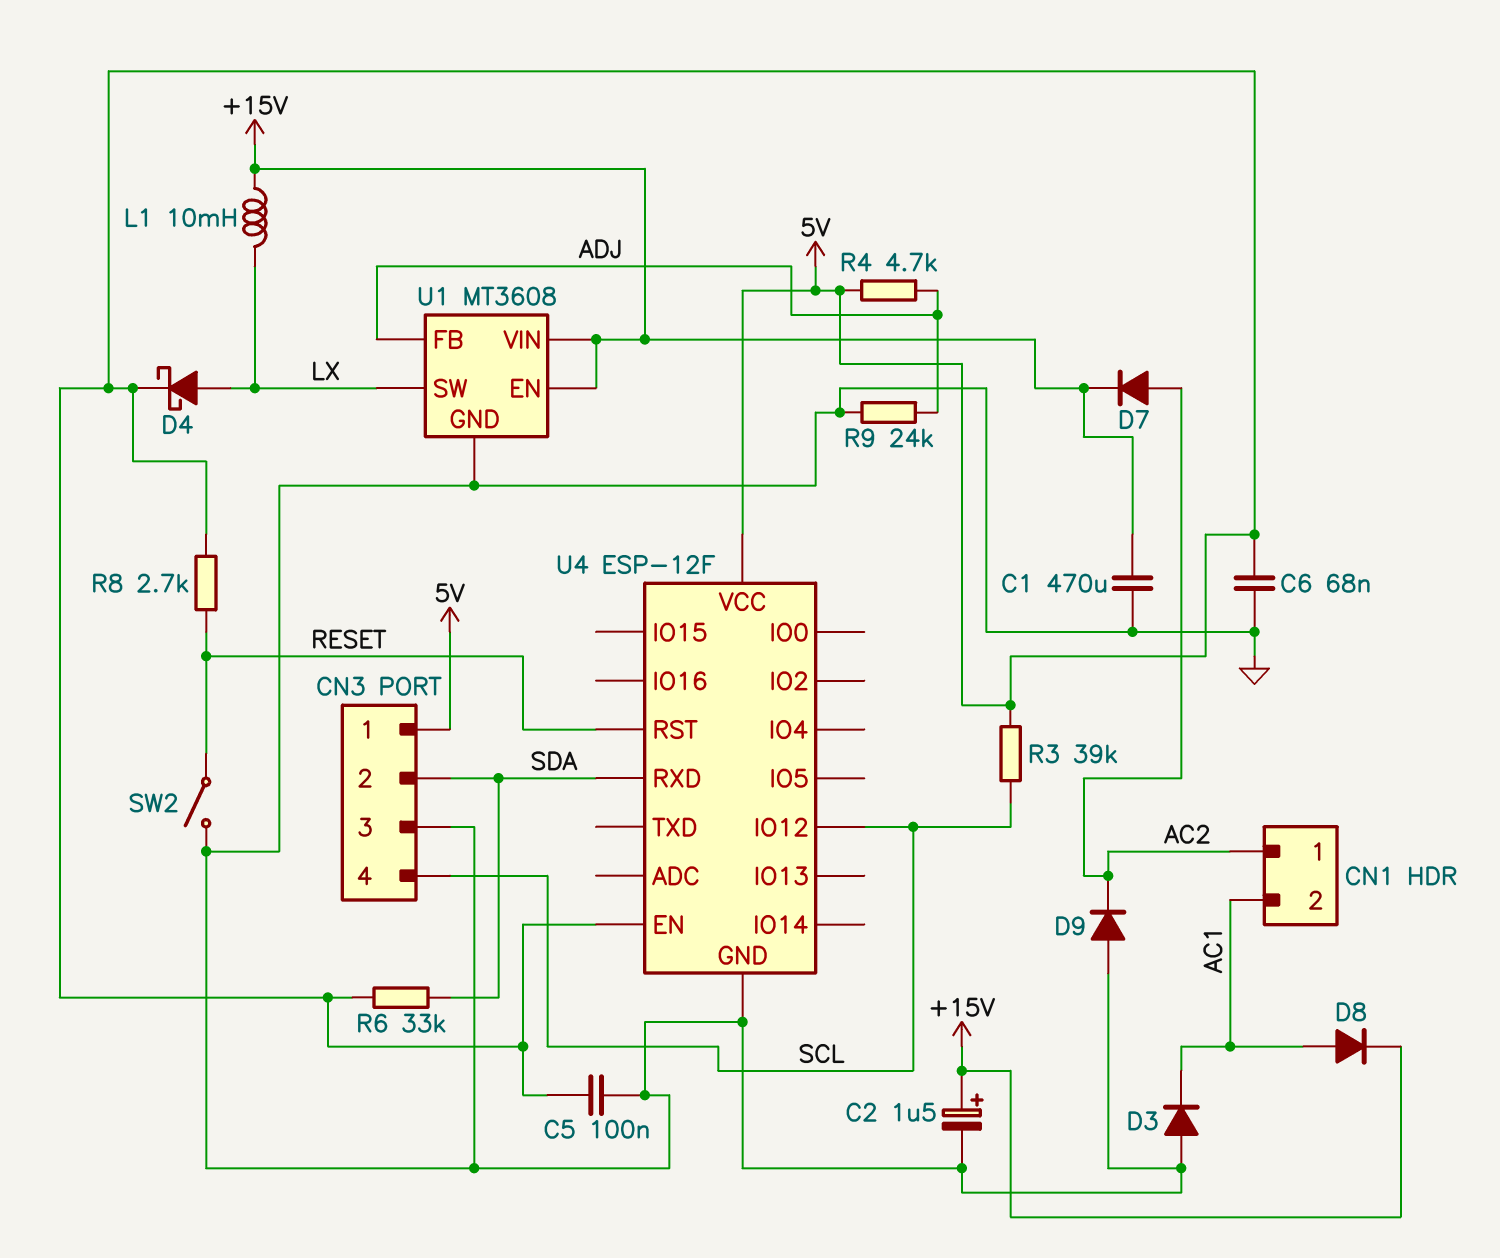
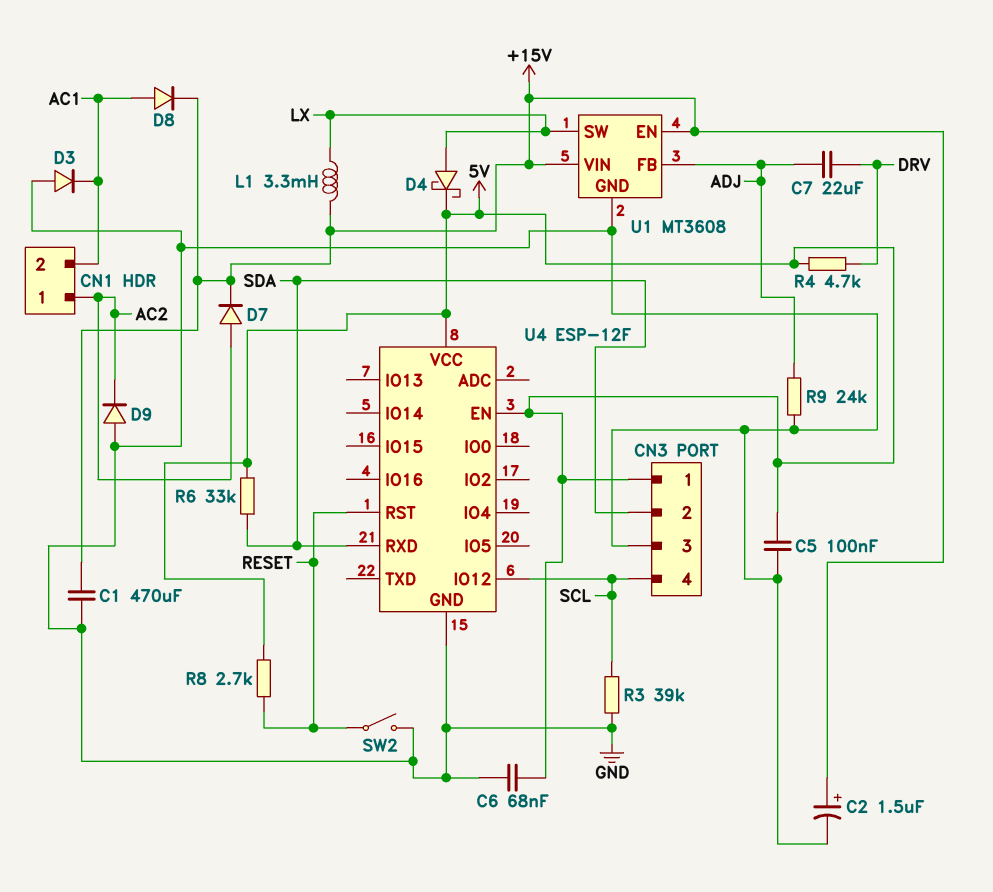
C7: none -> 22uF (ADJ, DRV)
L1: 10mH (+15V, LX) -> 3.3mH (+15V, LX)
R3: 39k (5V, SCL) -> 39k (GND, SCL)
R4: 4.7k (5V, ADJ) -> 4.7k (5V, DRV)

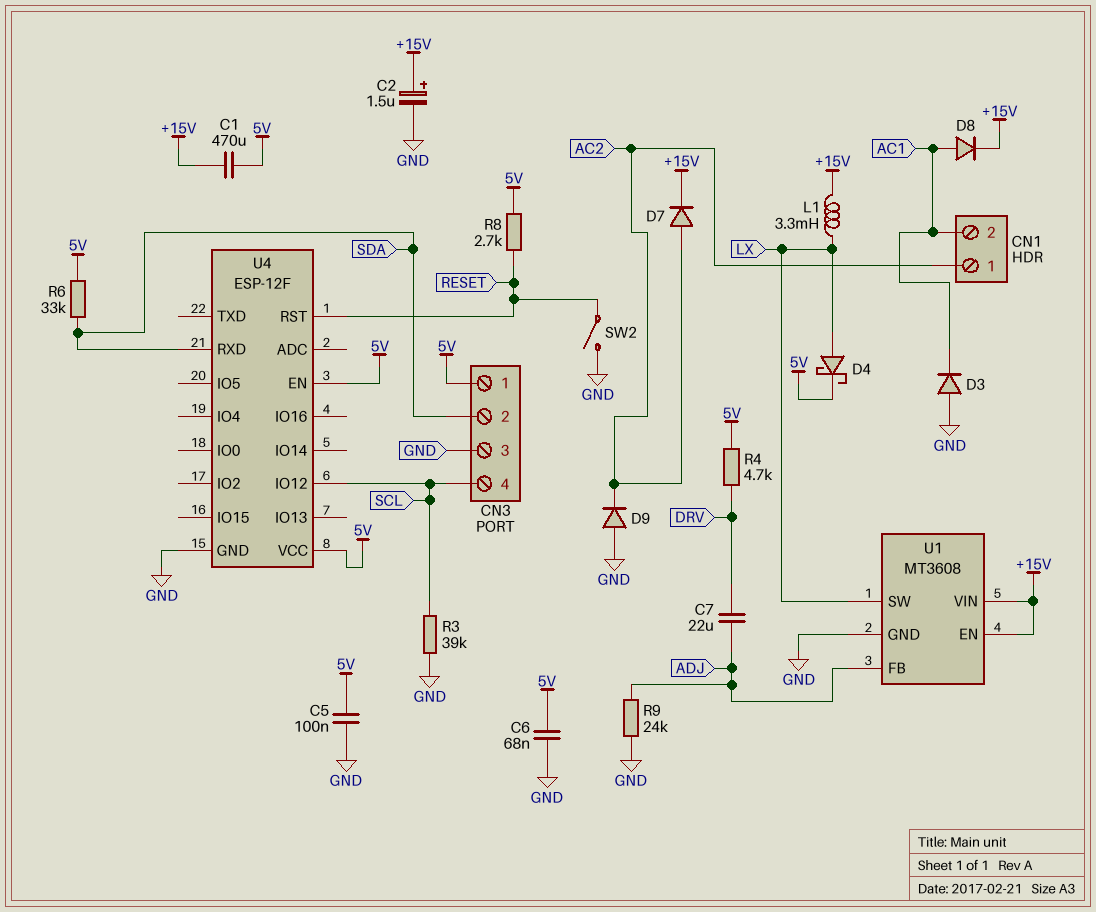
C1: 470uF (+15V, GND) -> 470uF (+15V, 5V)

